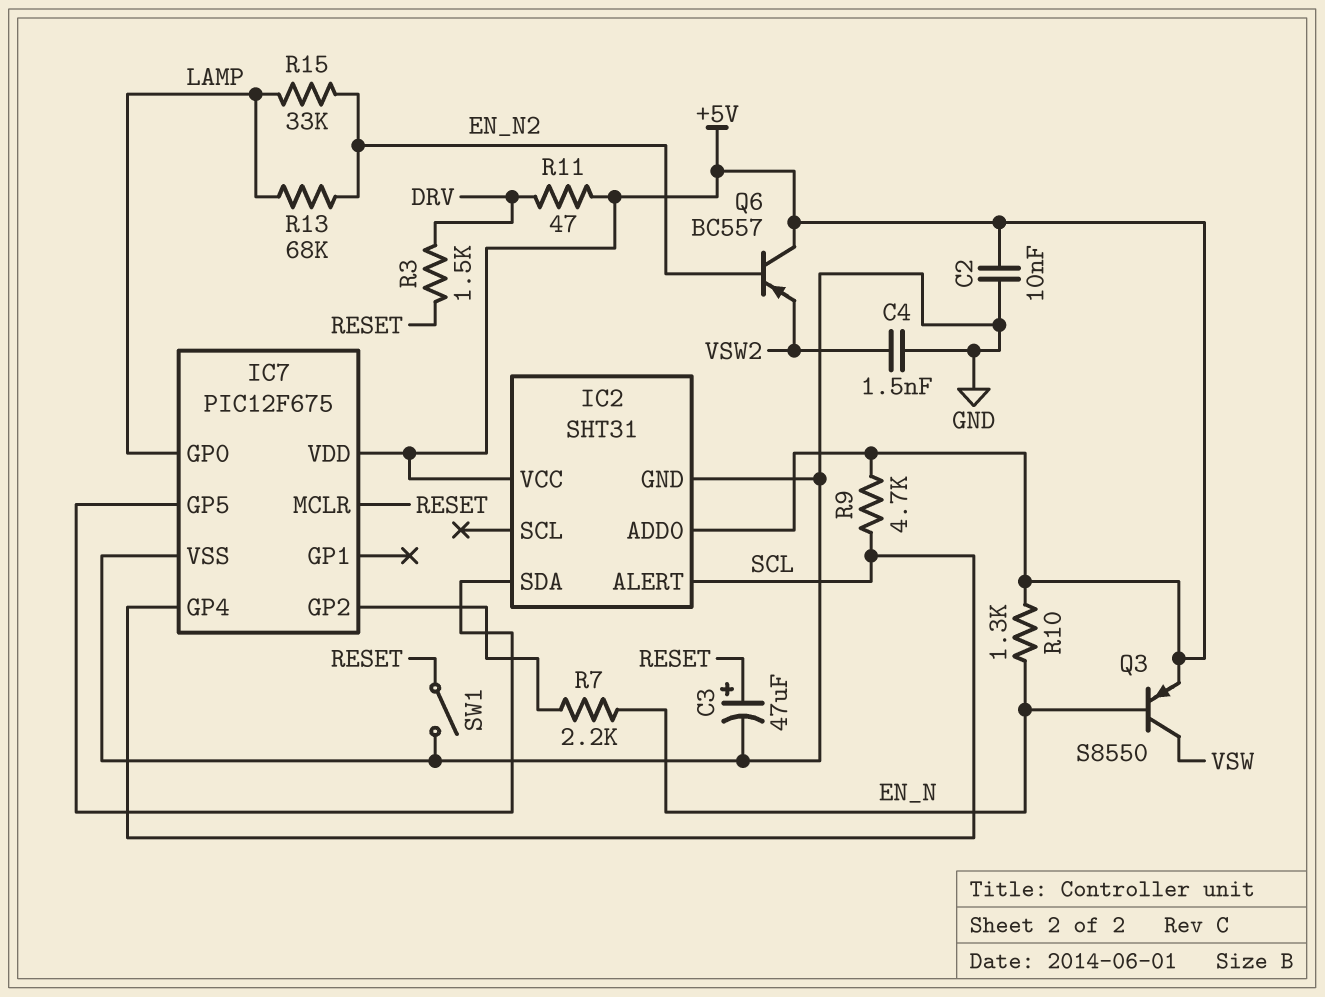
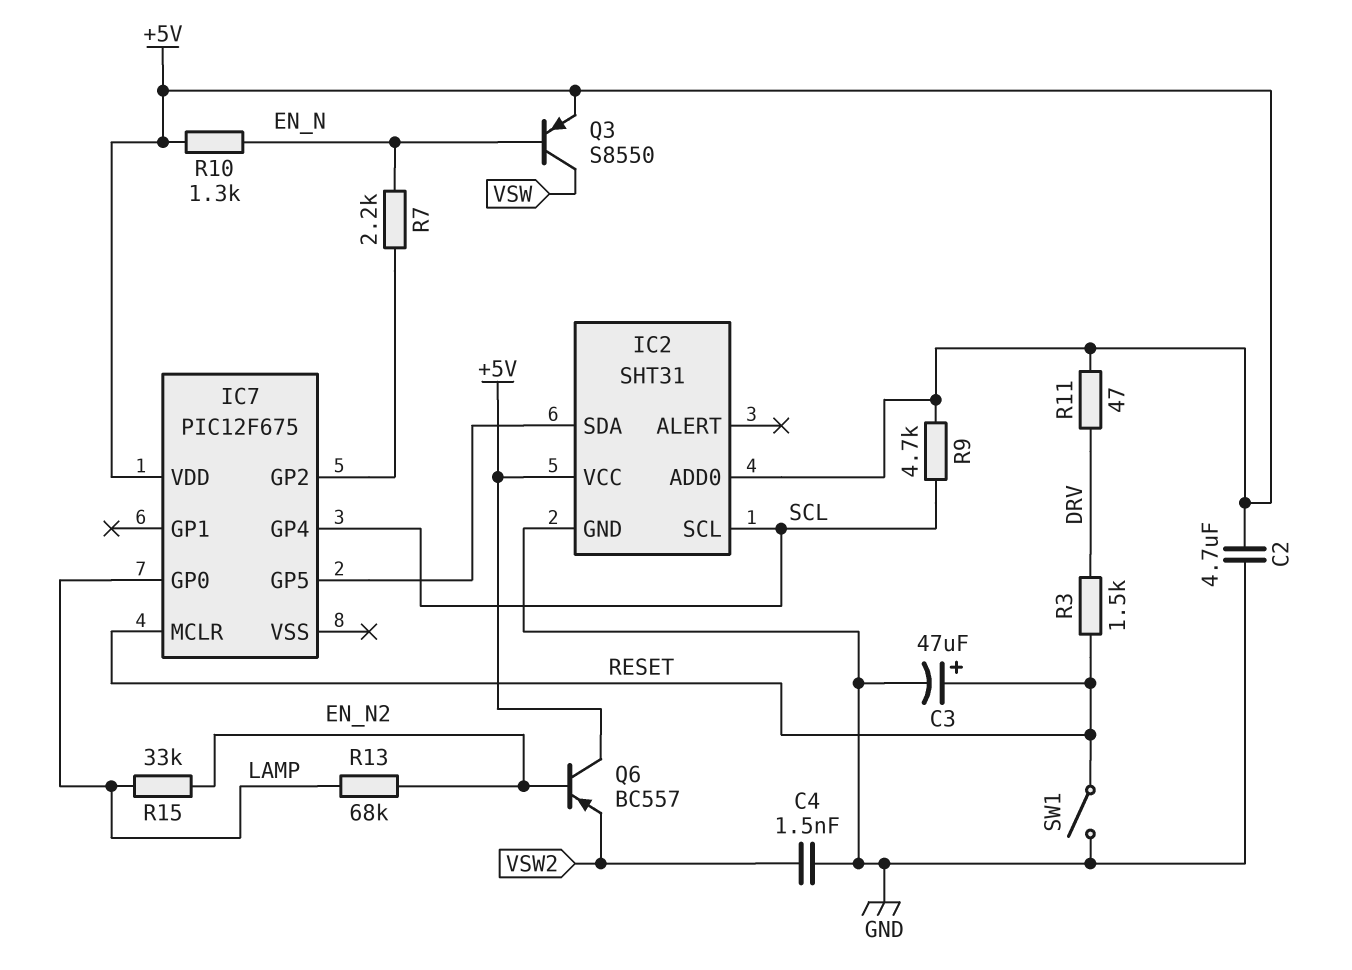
C2: 10nF (+5V, GND) -> 4.7uF (+5V, GND)
IC2 pin ALERT: SCL -> none
IC2 pin SCL: none -> SCL
IC7 pin VSS: GND -> none

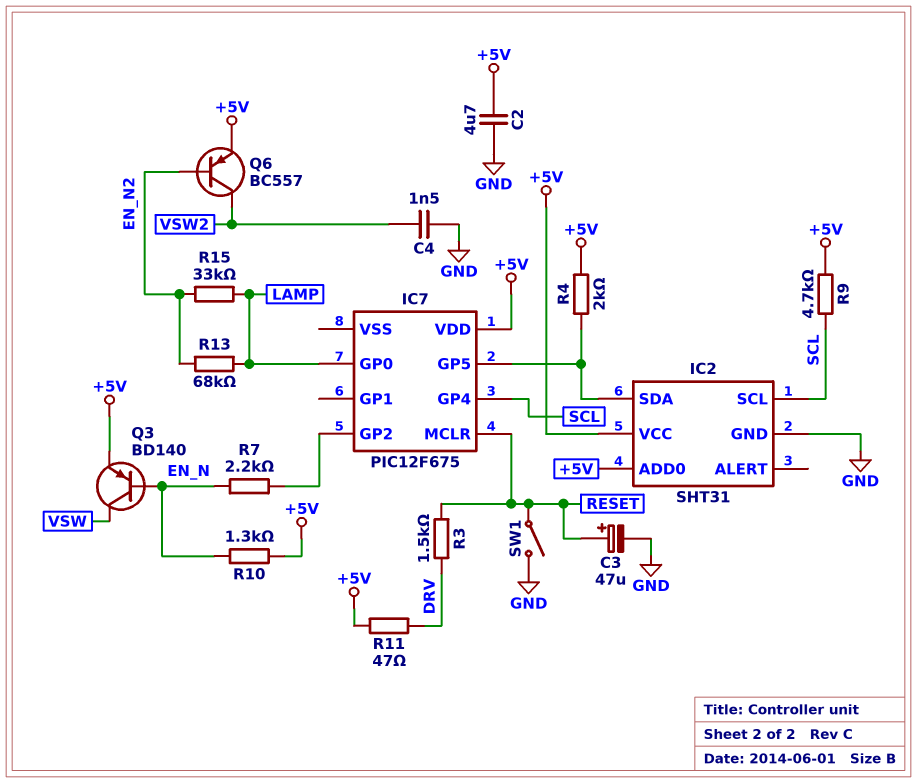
Q3: PNP S8550 (B EN_N, C VSW, E +5V) -> PNP BD140 (B EN_N, C VSW, E +5V)
Q6: PNP BC557 (B EN_N2, C +5V, E VSW2) -> PNP BC557 (B EN_N2, C VSW2, E +5V)
R4: none -> 2k (+5V, IC2/SDA)

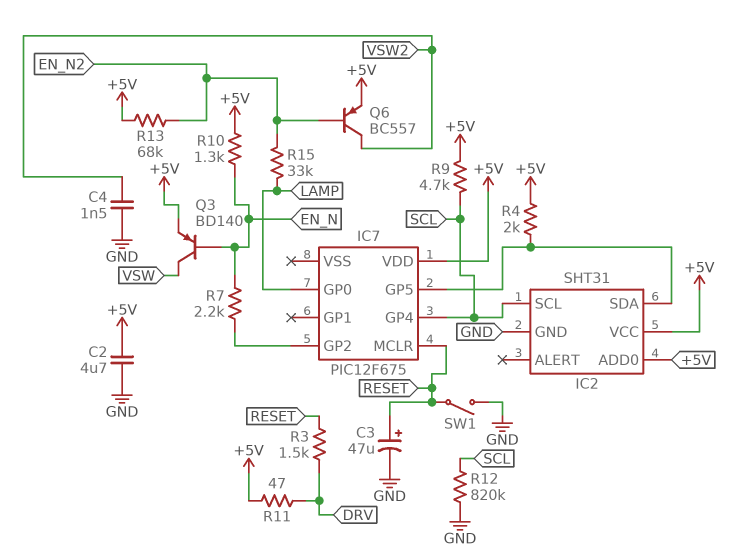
R12: none -> 820k (GND, SCL)
R13: 68k (EN_N2, LAMP) -> 68k (+5V, EN_N2)

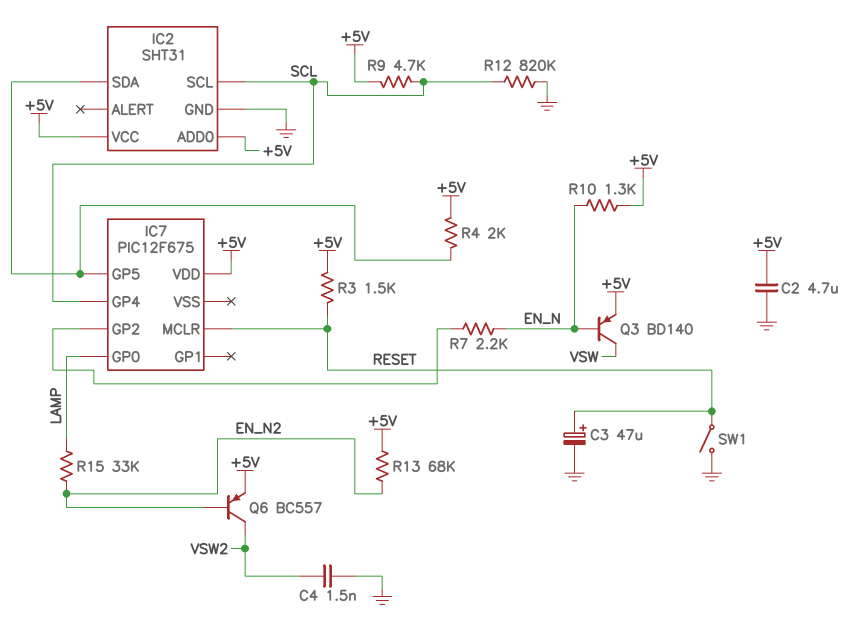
R3: 1.5k (DRV, RESET) -> 1.5k (+5V, RESET)
R11: 47 (+5V, DRV) -> none

